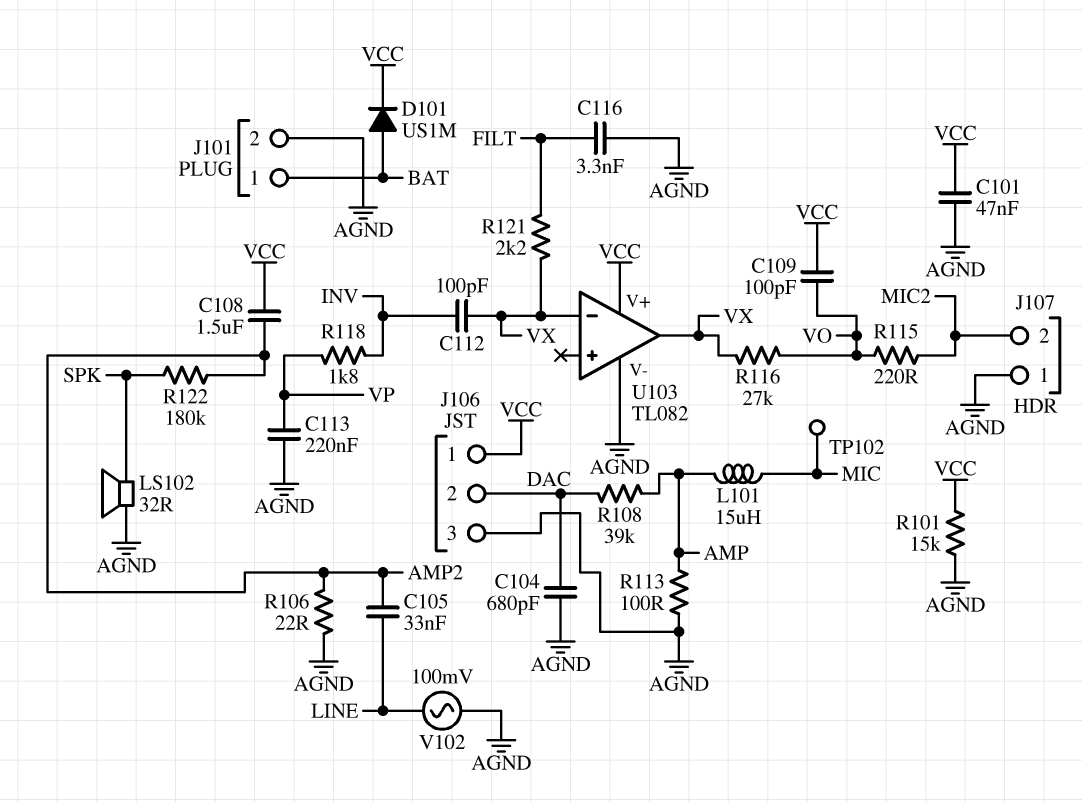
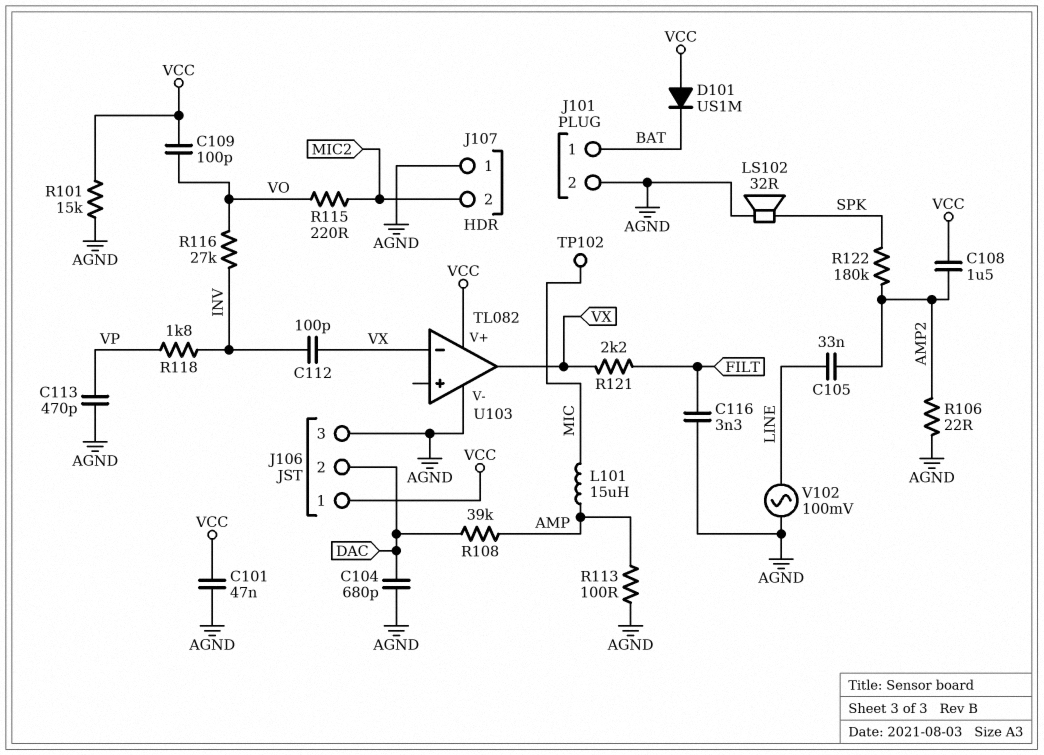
C113: 220nF (AGND, VP) -> 470pF (AGND, VP)
D101: diode US1M (A BAT, K VCC) -> diode US1M (A VCC, K BAT)
R116: 27k (VO, VX) -> 27k (INV, VO)

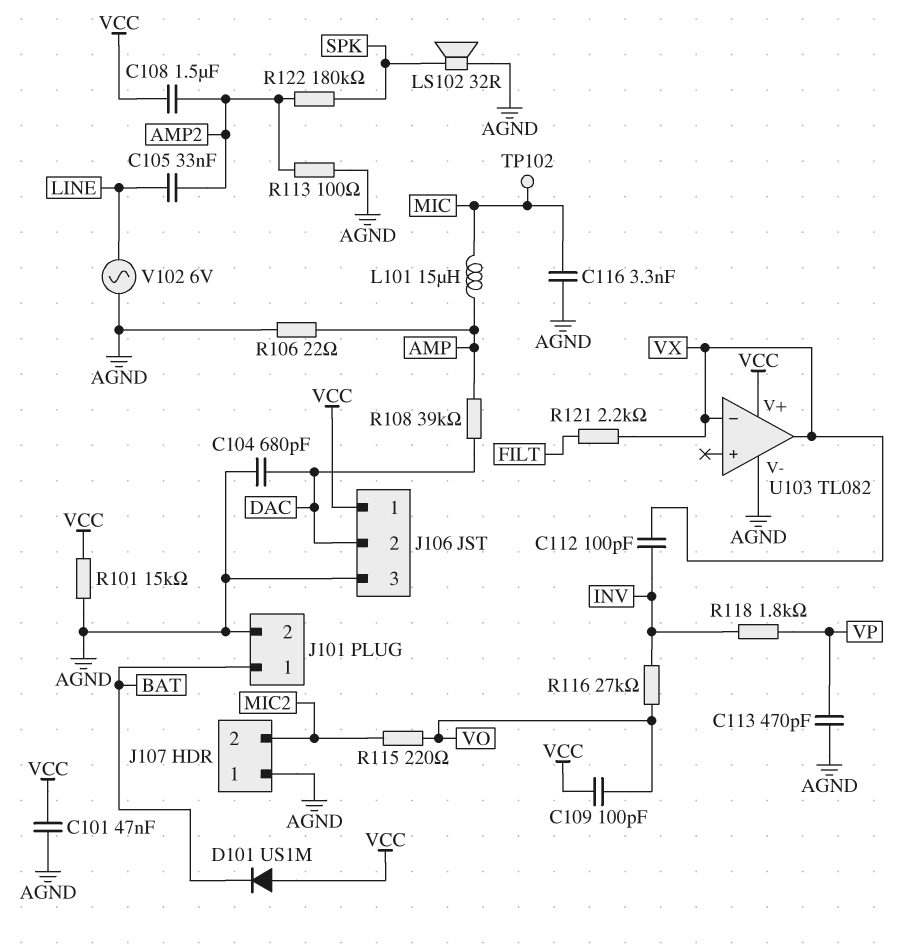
C116: 3.3nF (AGND, FILT) -> 3.3nF (AGND, MIC)
R106: 22 (AGND, AMP2) -> 22 (AGND, AMP)
R113: 100 (AGND, AMP) -> 100 (AGND, AMP2)
V102: AC 100mV (AGND, LINE) -> AC 6V (AGND, LINE)

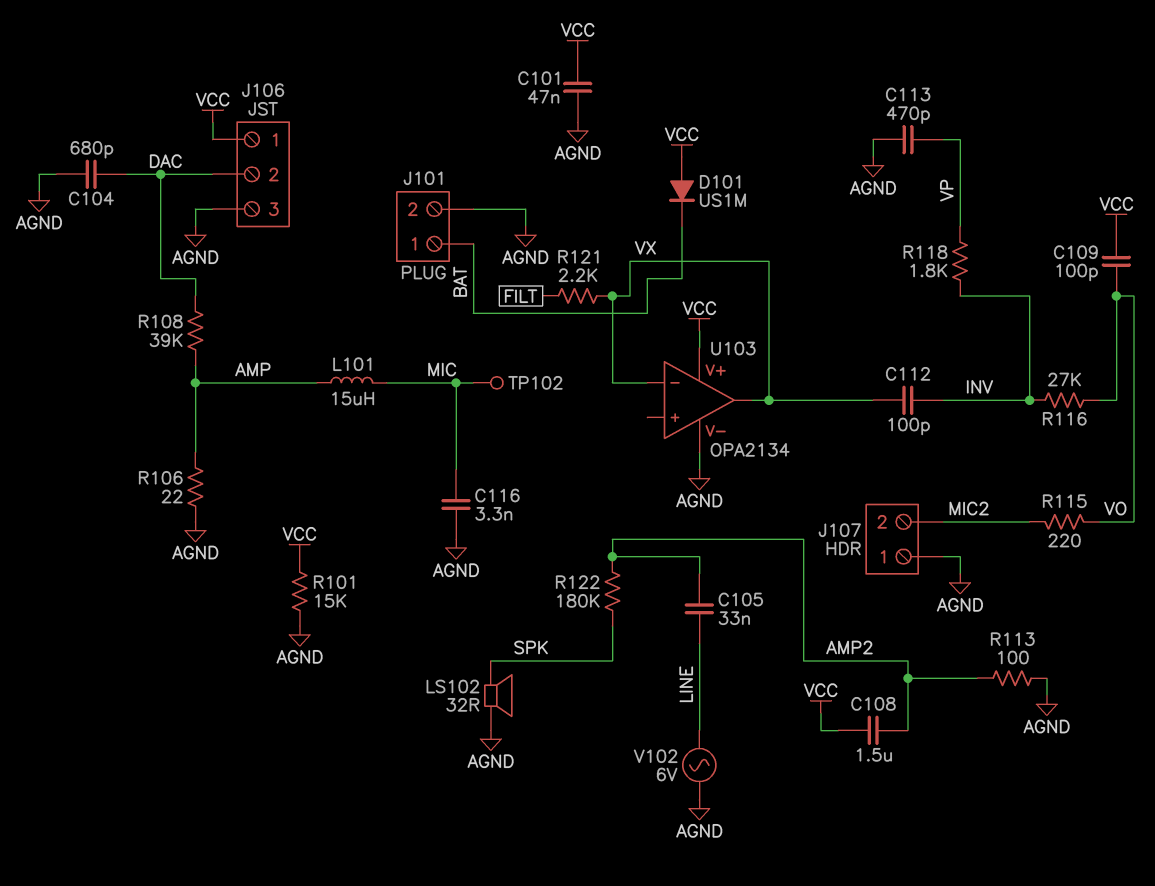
U103: TL082 -> OPA2134

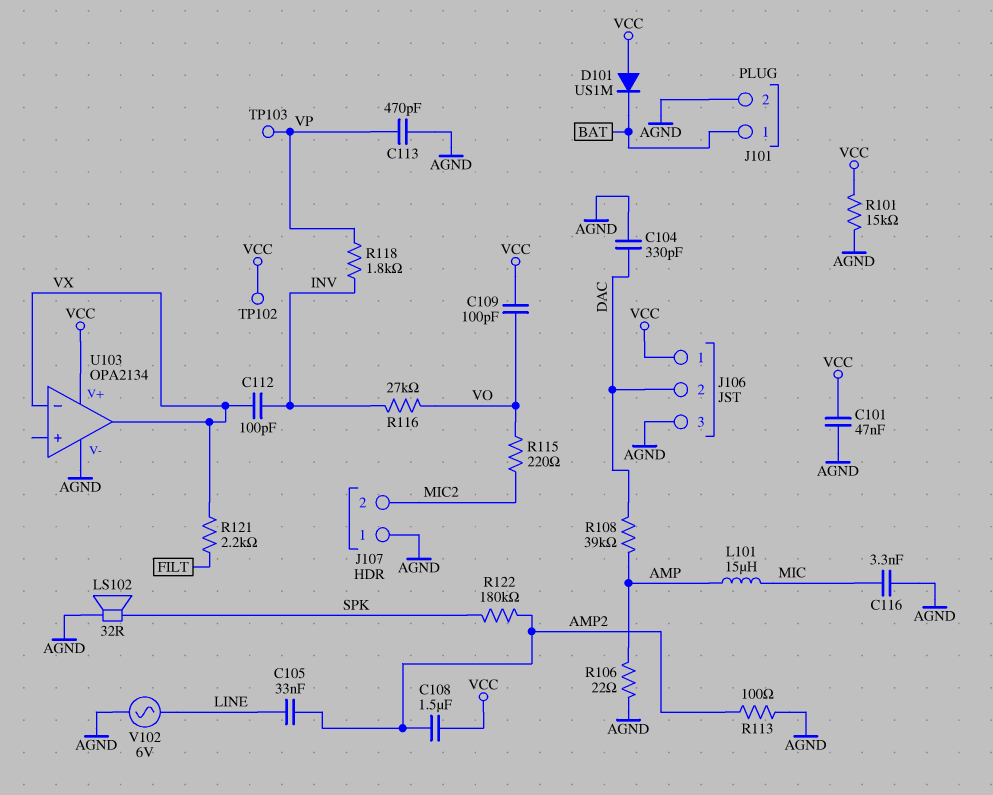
C104: 680pF (AGND, DAC) -> 330pF (AGND, DAC)
TP102: test point (MIC) -> test point (VCC)
TP103: none -> test point (VP)

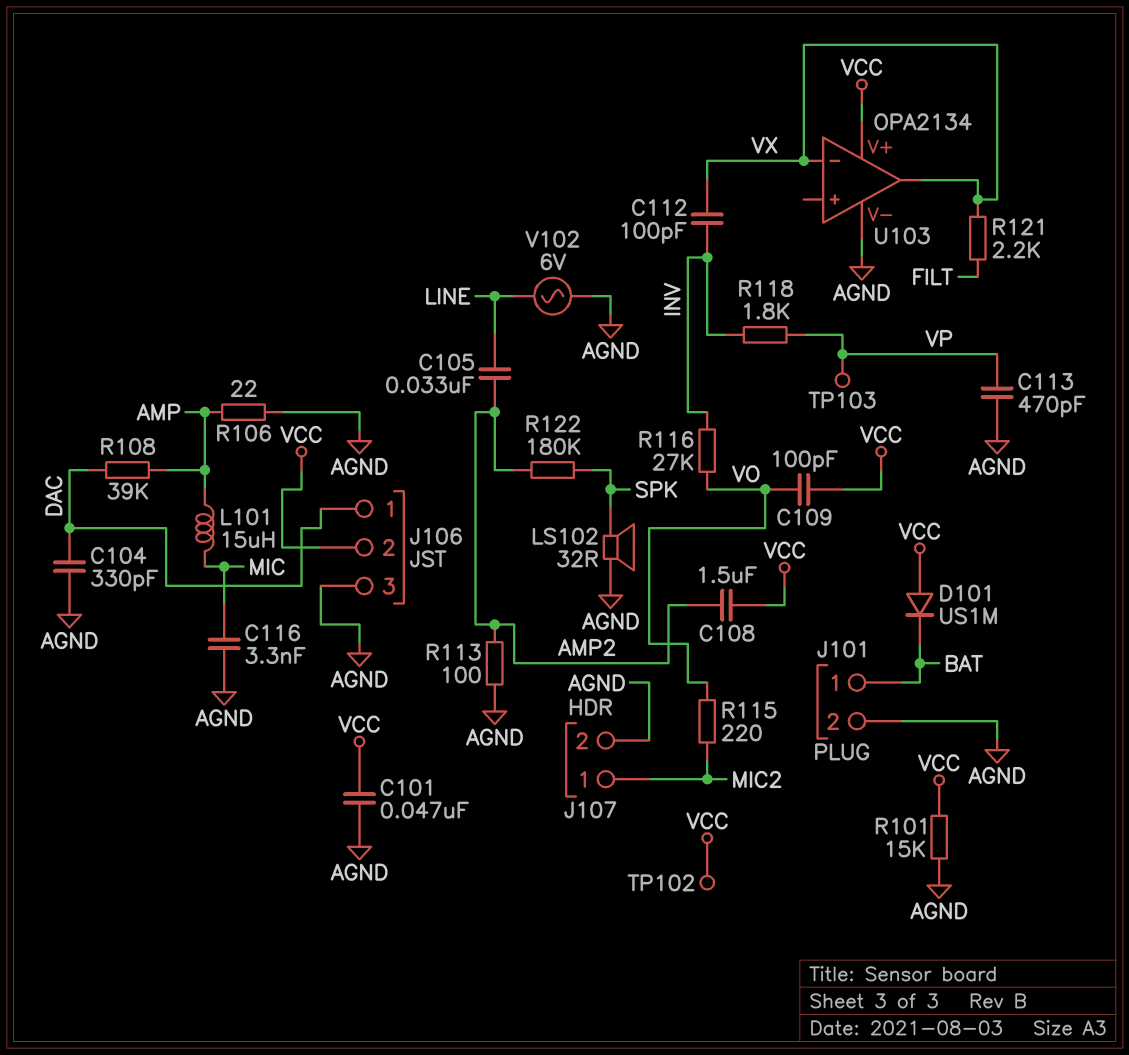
J106 pin 1: VCC -> DAC
J106 pin 2: DAC -> VCC
J107 pin 1: AGND -> MIC2
J107 pin 2: MIC2 -> AGND

